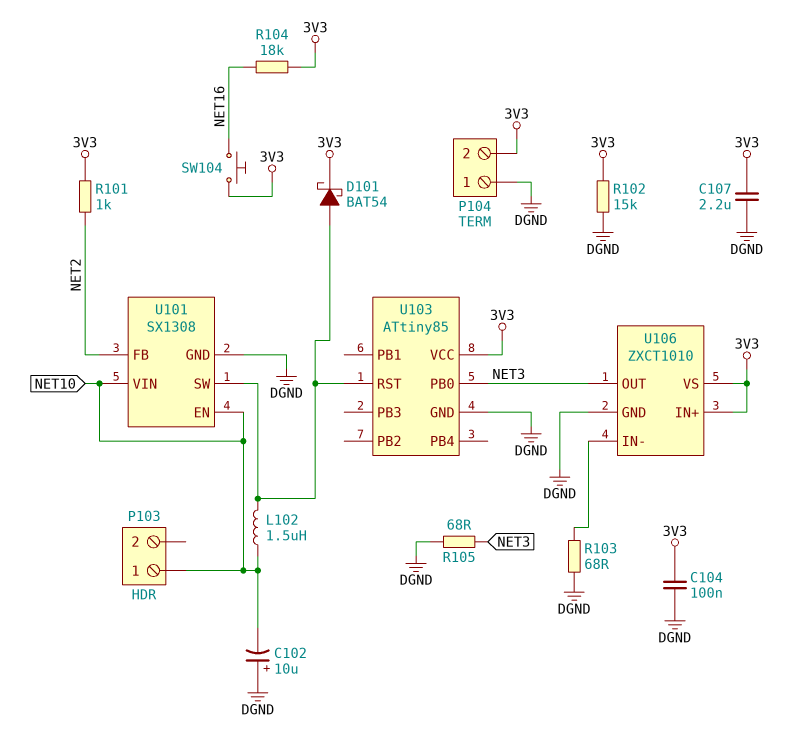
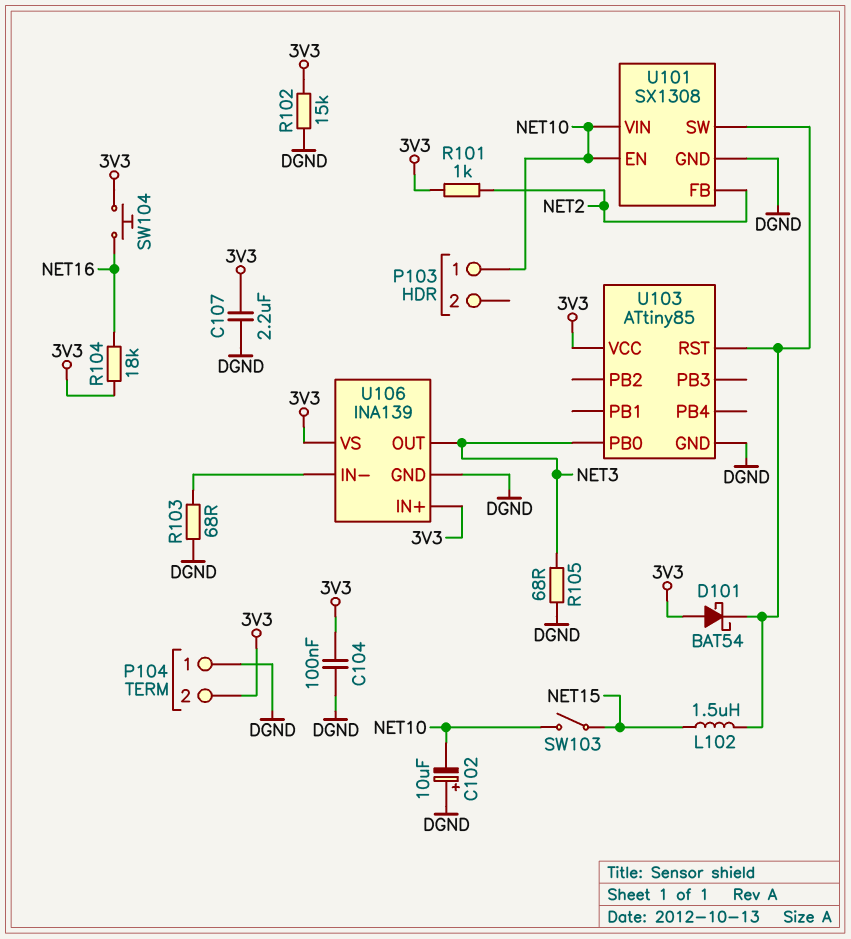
D101: schottky BAT54 (A U101/SW, K 3V3) -> schottky BAT54 (A 3V3, K U101/SW)
L102: 1.5uH (NET10, U101/SW) -> 1.5uH (NET15, U101/SW)
SW103: none -> switch (NET10, NET15)
U106: ZXCT1010 -> INA139

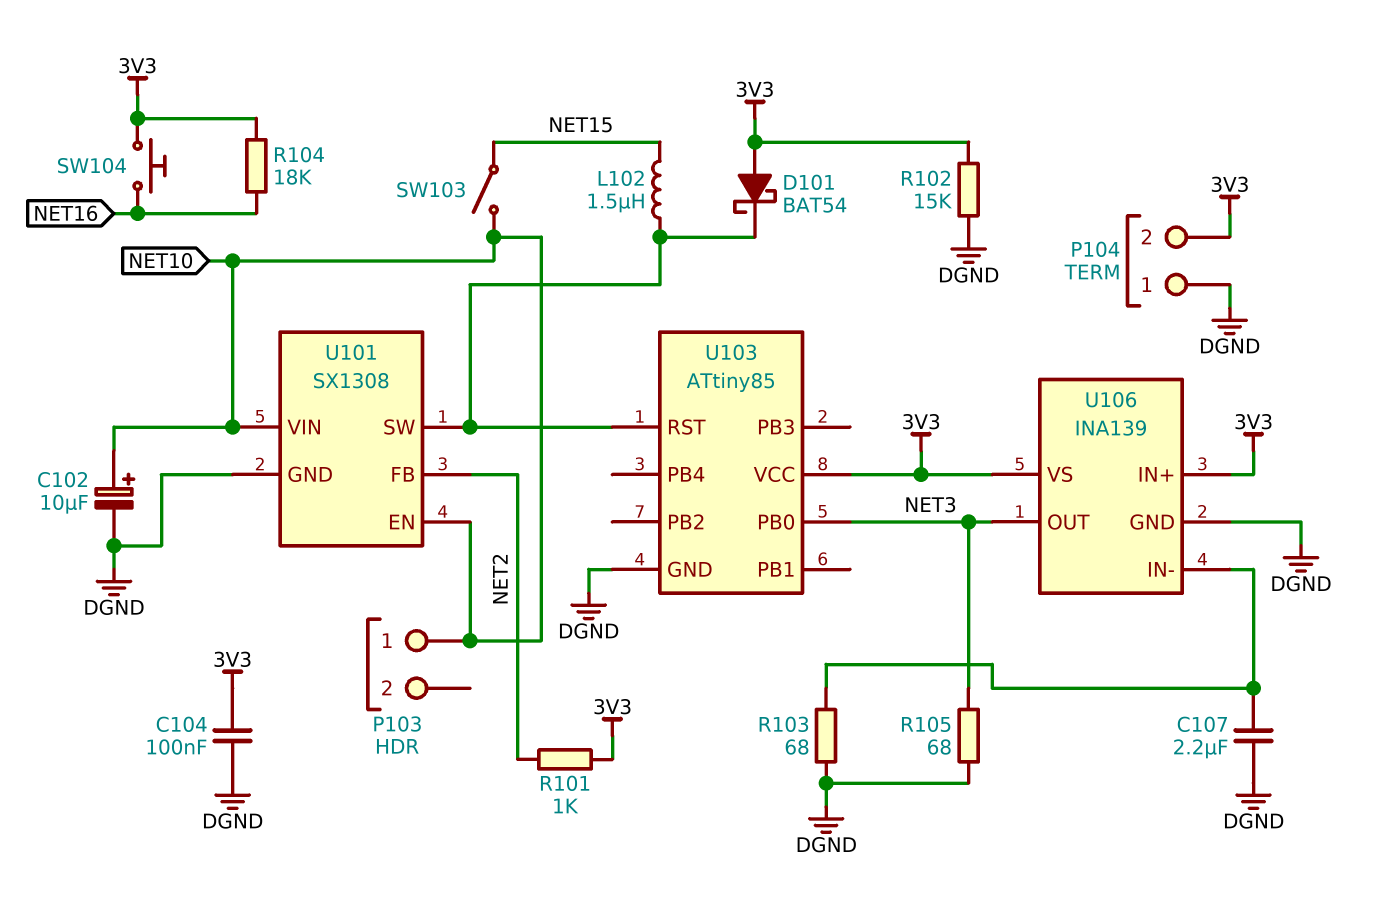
C102: 10uF (plus DGND, minus NET10) -> 10uF (plus NET10, minus DGND)
C107: 2.2uF (3V3, DGND) -> 2.2uF (DGND, U106/IN-)

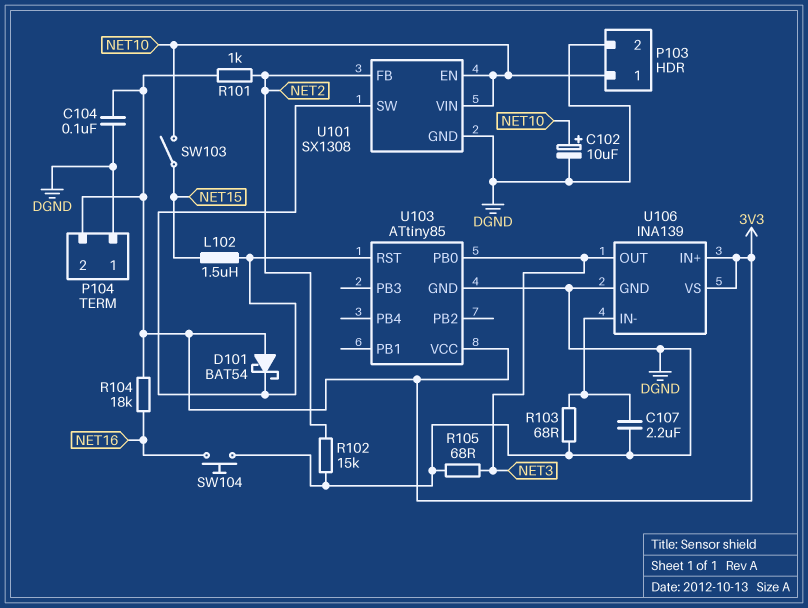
P103 pin 2: none -> DGND
R102: 15k (3V3, DGND) -> 15k (DGND, NET2)
SW104: button (3V3, NET16) -> button (DGND, NET16)

